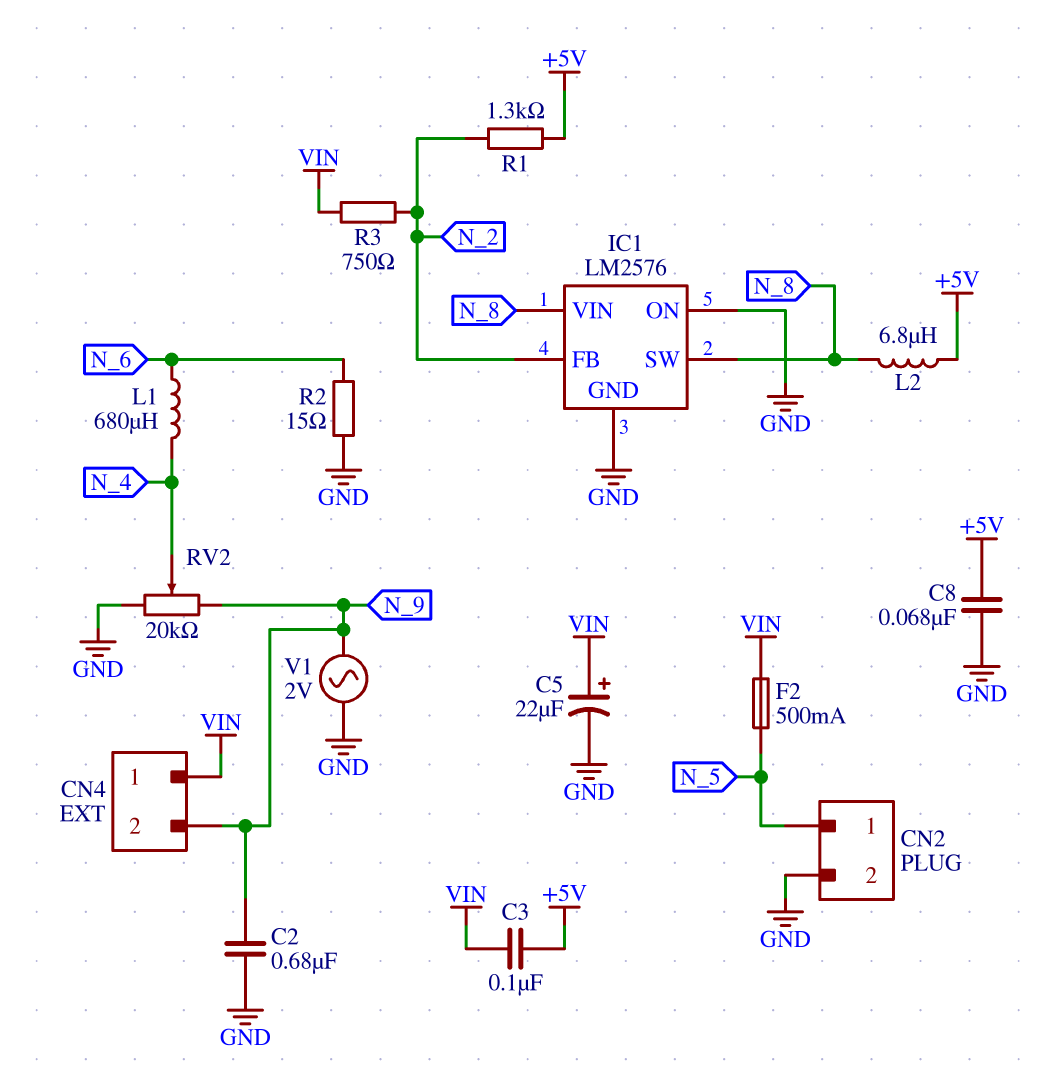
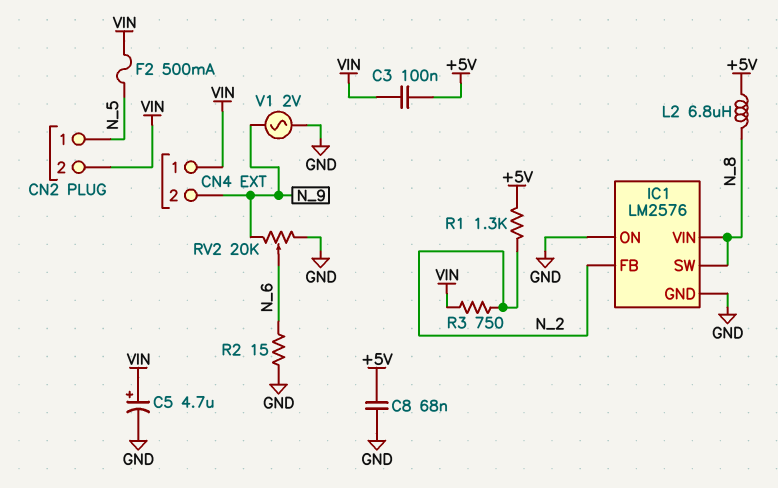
C2: 680nF (GND, N_9) -> none
C5: 22uF (plus VIN, minus GND) -> 4.7uF (plus VIN, minus GND)
CN2 pin 2: GND -> VIN
L1: 680uH (N_4, N_6) -> none
RV2: 20k (GND, N_9, wiper N_4) -> 20k (GND, N_9, wiper N_6)

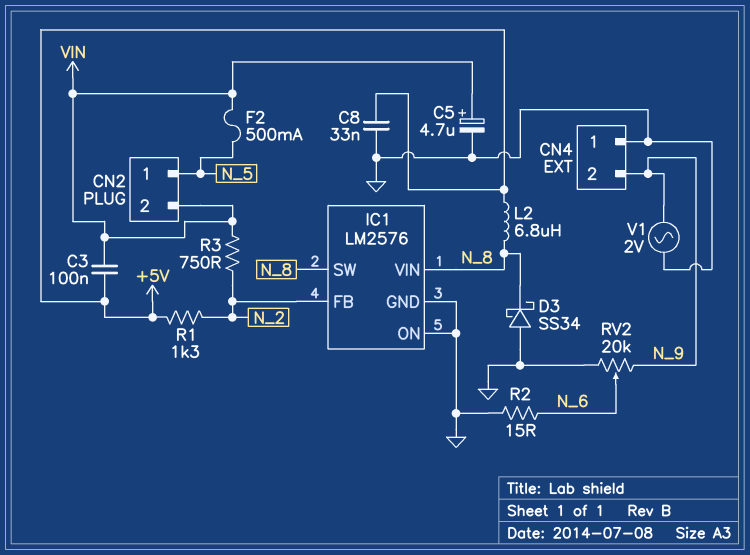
C8: 68nF (+5V, GND) -> 33nF (+5V, GND)
CN4 pin 1: VIN -> GND
D3: none -> schottky SS34 (A GND, K N_8)

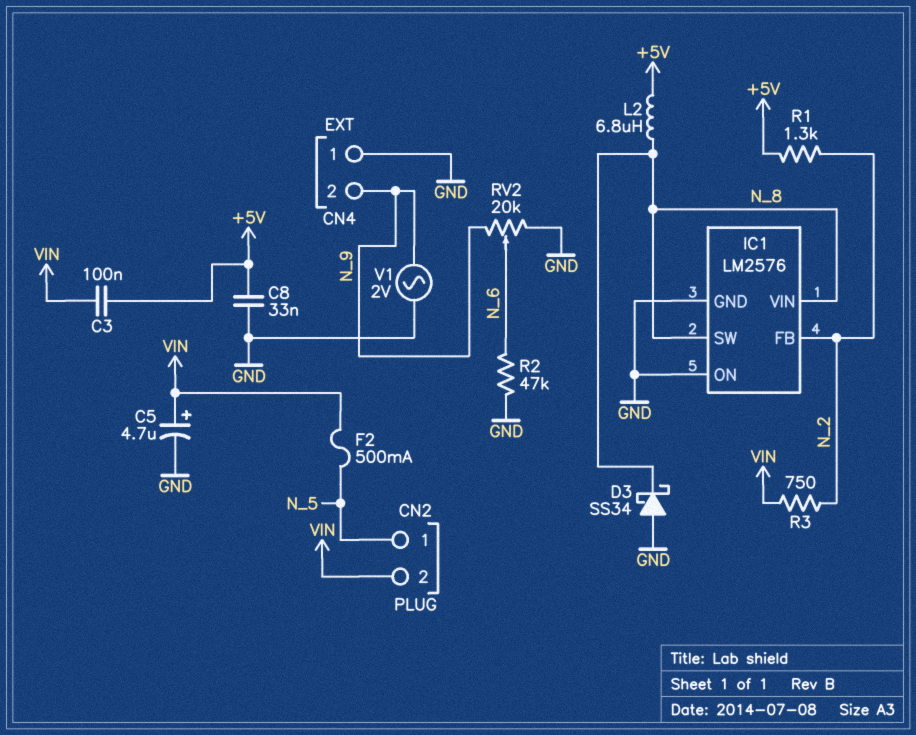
R2: 15 (GND, N_6) -> 47k (GND, N_6)

